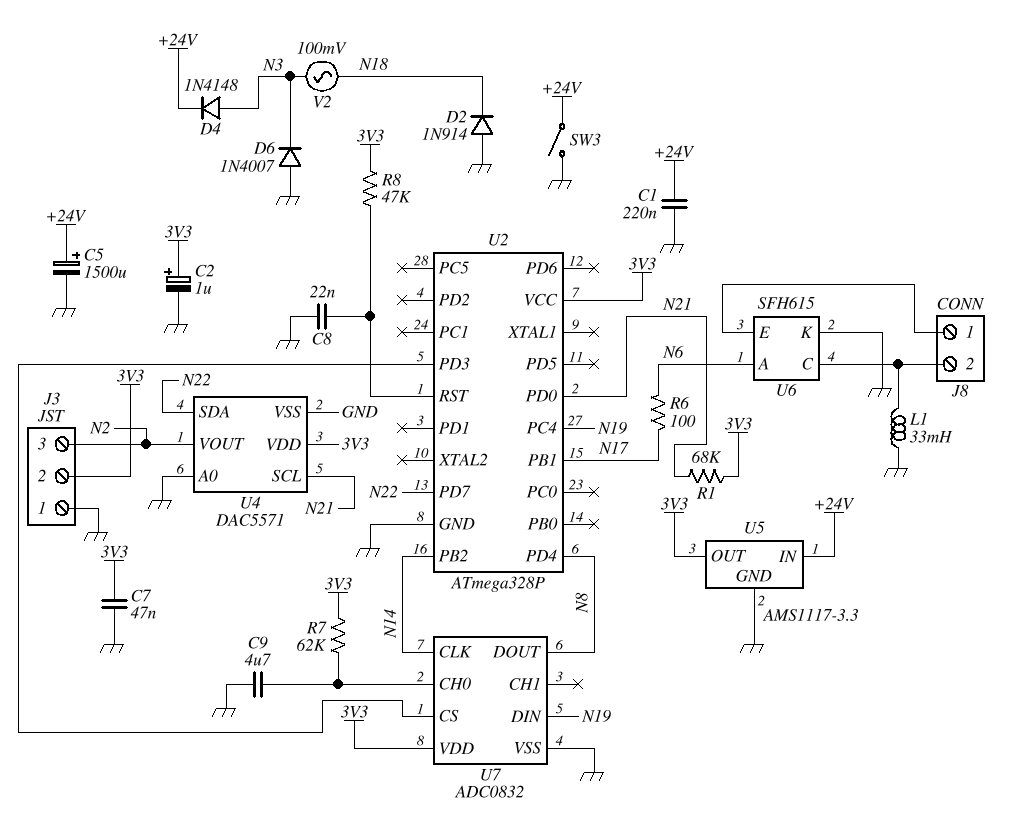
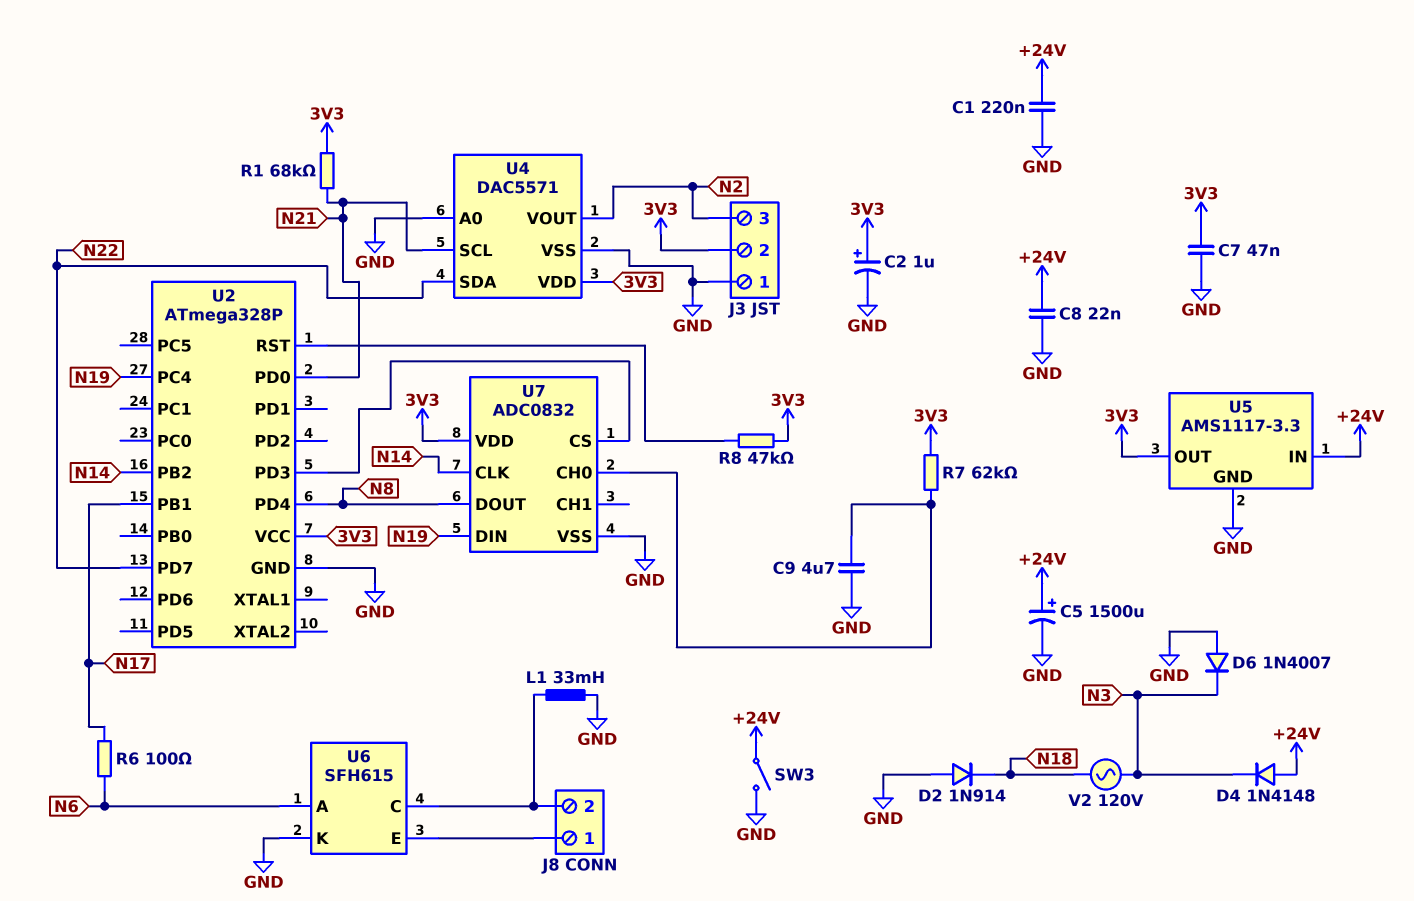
C8: 22nF (GND, U2/RST) -> 22nF (+24V, GND)
D4: diode 1N4148 (A N3, K +24V) -> diode 1N4148 (A +24V, K N3)
V2: AC 100mV (N3, N18) -> AC 120V (N3, N18)

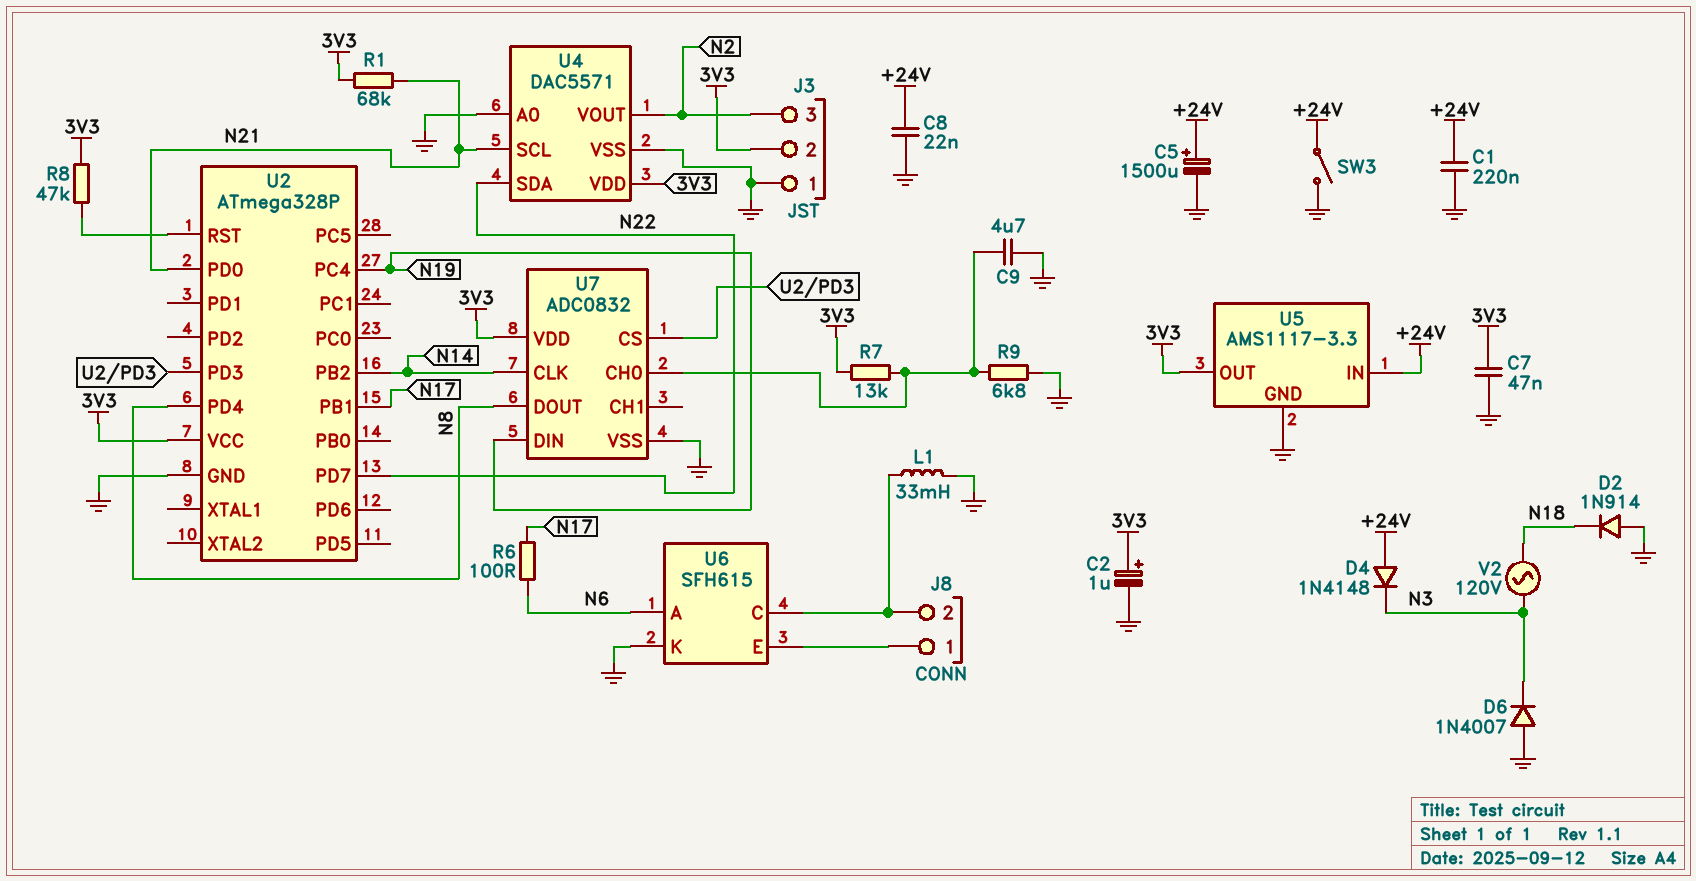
R7: 62k (3V3, U7/CH0) -> 13k (3V3, U7/CH0)
R9: none -> 6.8k (GND, U7/CH0)

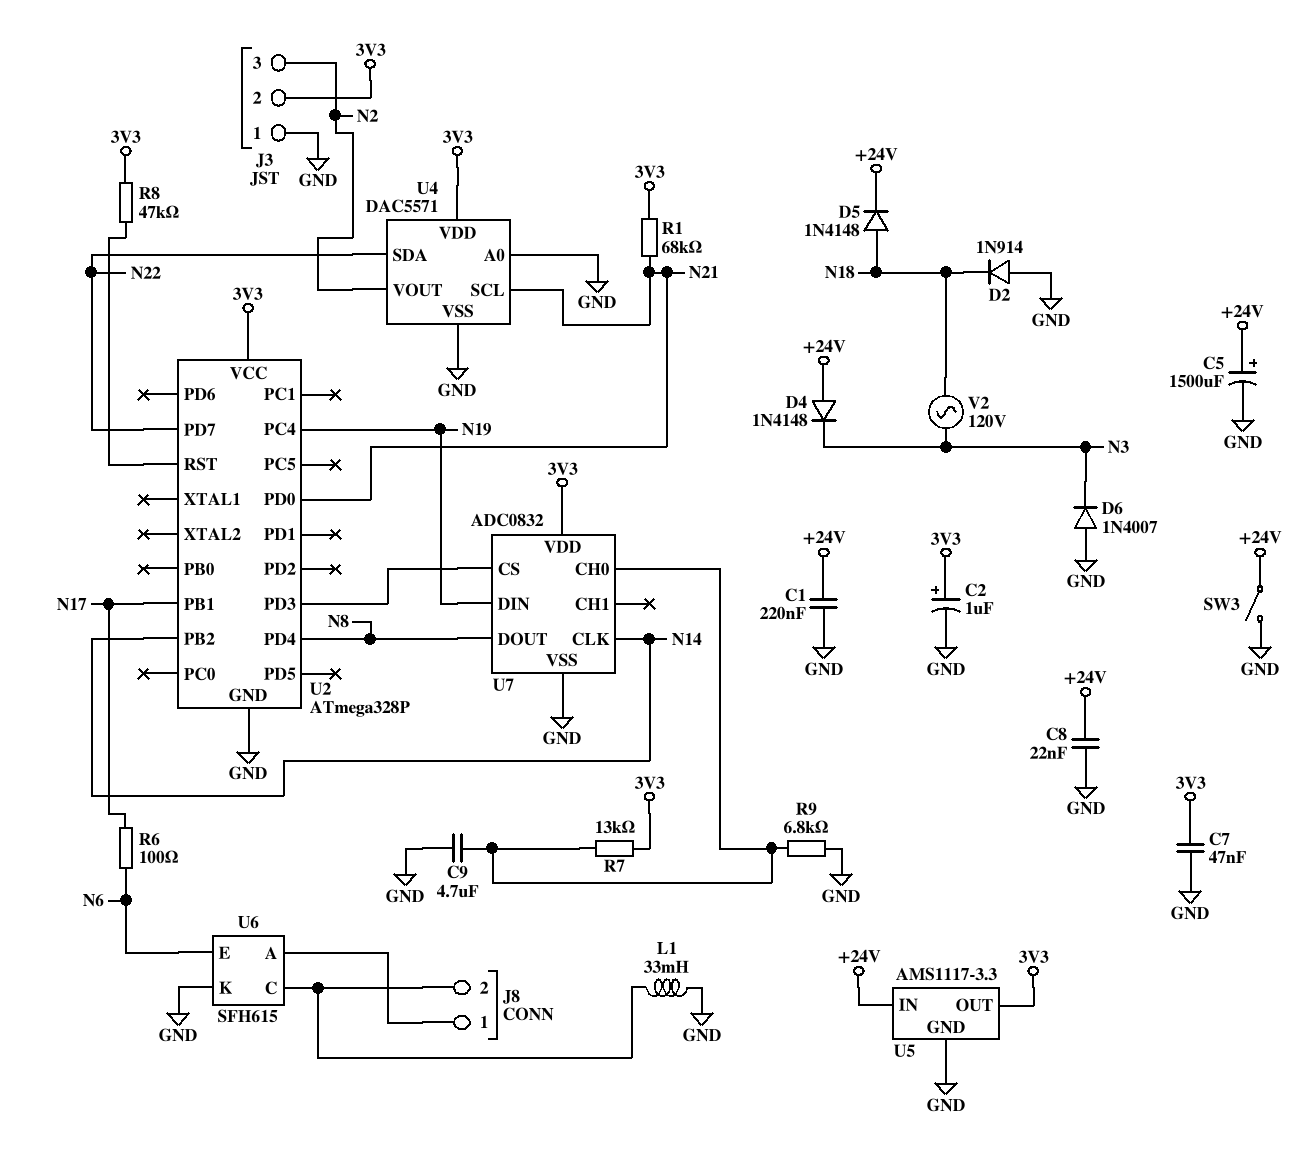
D5: none -> diode 1N4148 (A N18, K +24V)
U6 pin A: N6 -> J8/1
U6 pin E: J8/1 -> N6

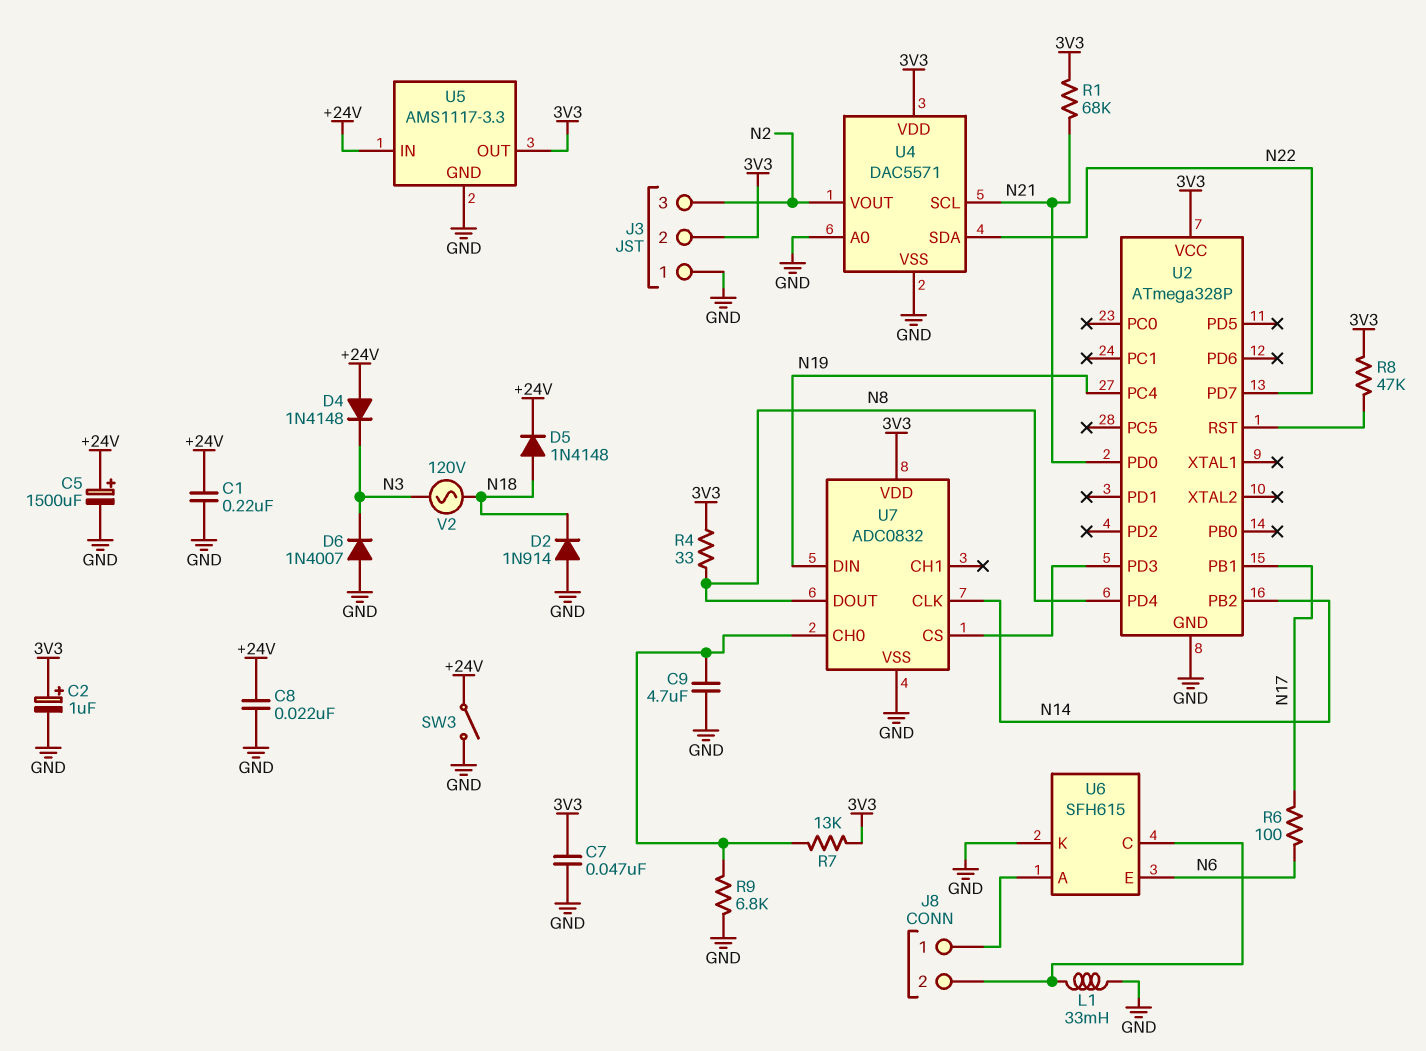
R4: none -> 33 (3V3, N8)

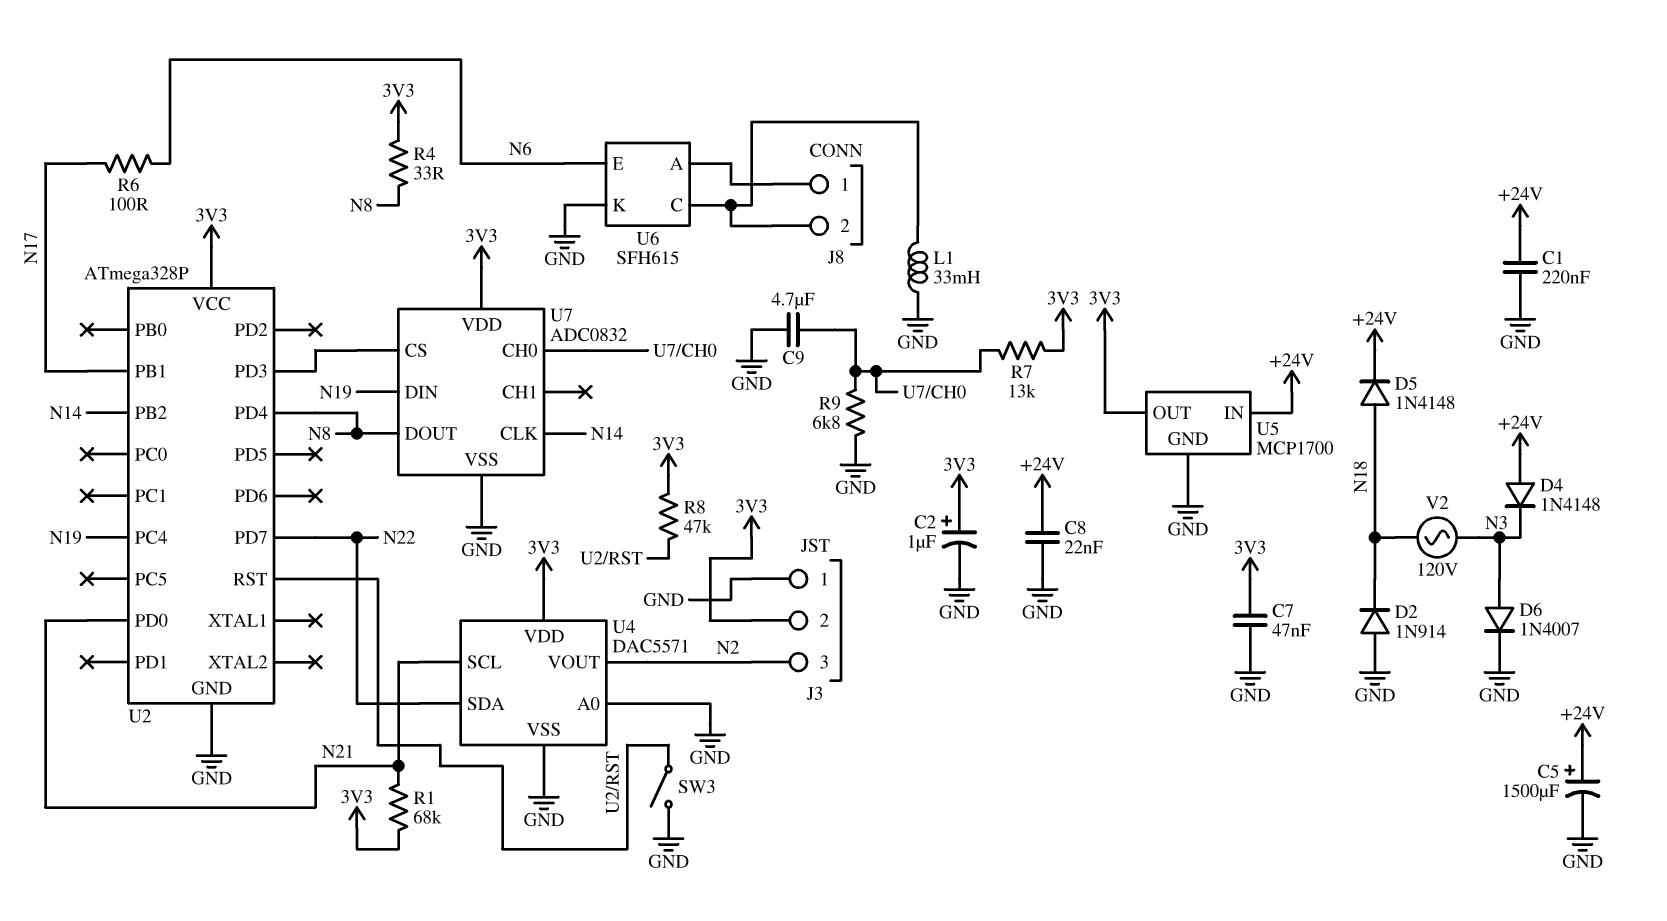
D6: diode 1N4007 (A GND, K N3) -> diode 1N4007 (A N3, K GND)
SW3: switch (+24V, GND) -> switch (GND, U2/RST)
U5: AMS1117-3.3 -> MCP1700

